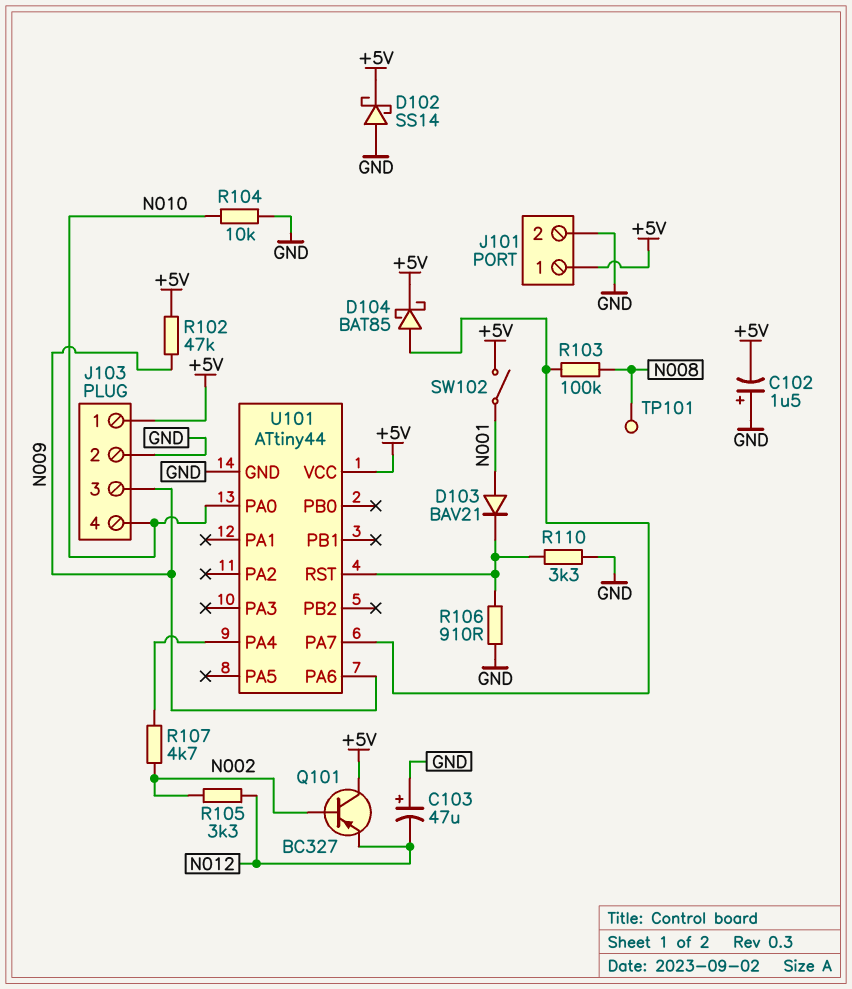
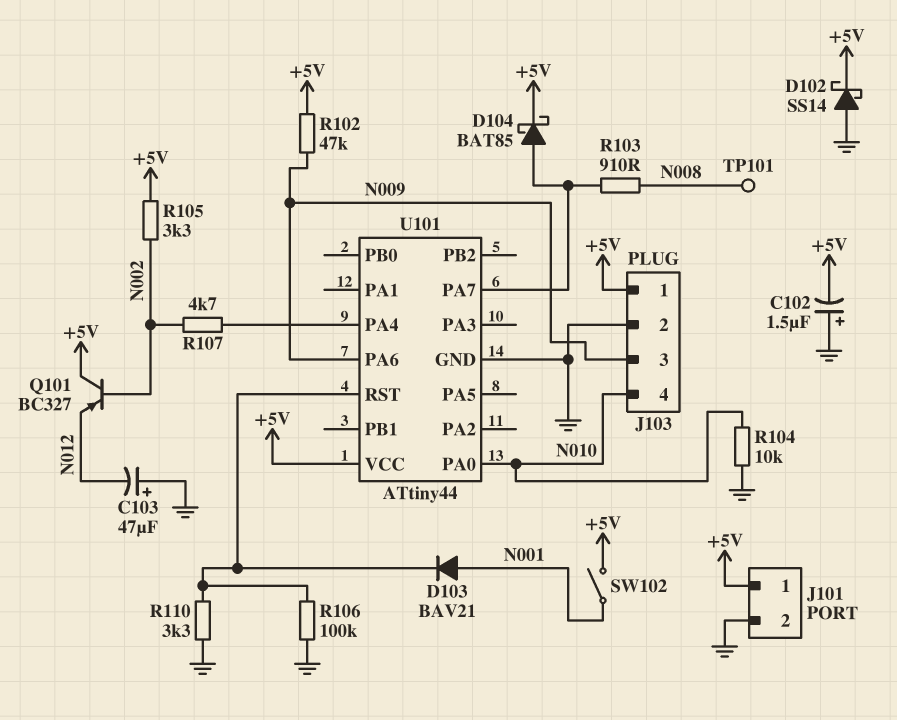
R103: 100k (N008, U101/PA7) -> 910 (N008, U101/PA7)
R105: 3.3k (N002, N012) -> 3.3k (+5V, N002)
R106: 910 (GND, U101/RST) -> 100k (GND, U101/RST)

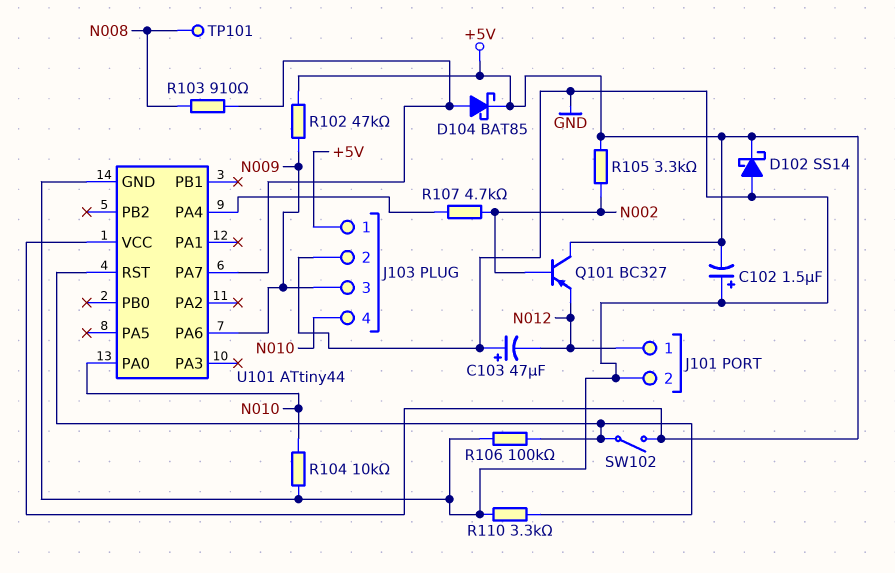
D103: diode BAV21 (A N001, K U101/RST) -> none
J101 pin 1: +5V -> N012
SW102: switch (+5V, N001) -> switch (+5V, U101/RST)

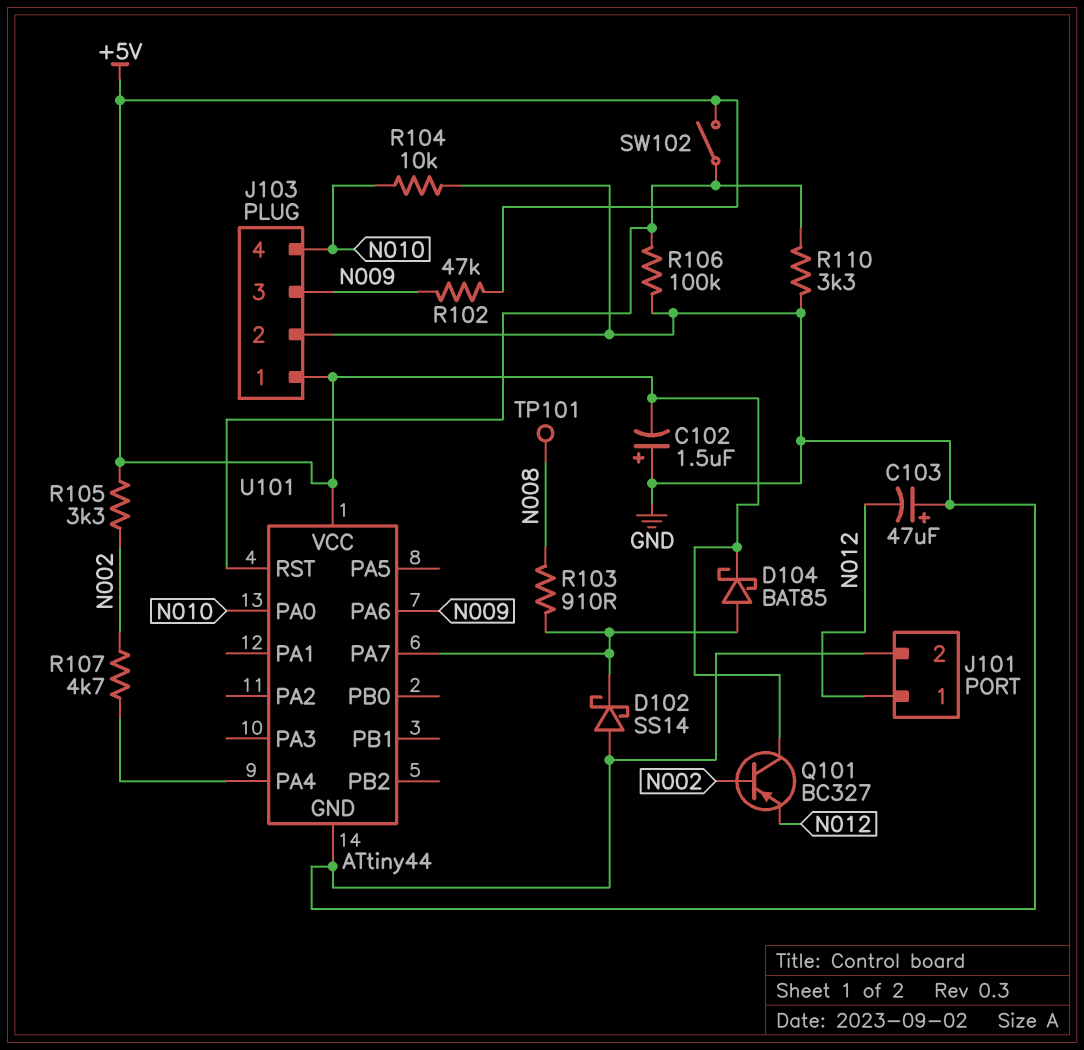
D102: schottky SS14 (A GND, K +5V) -> schottky SS14 (A GND, K U101/PA7)

